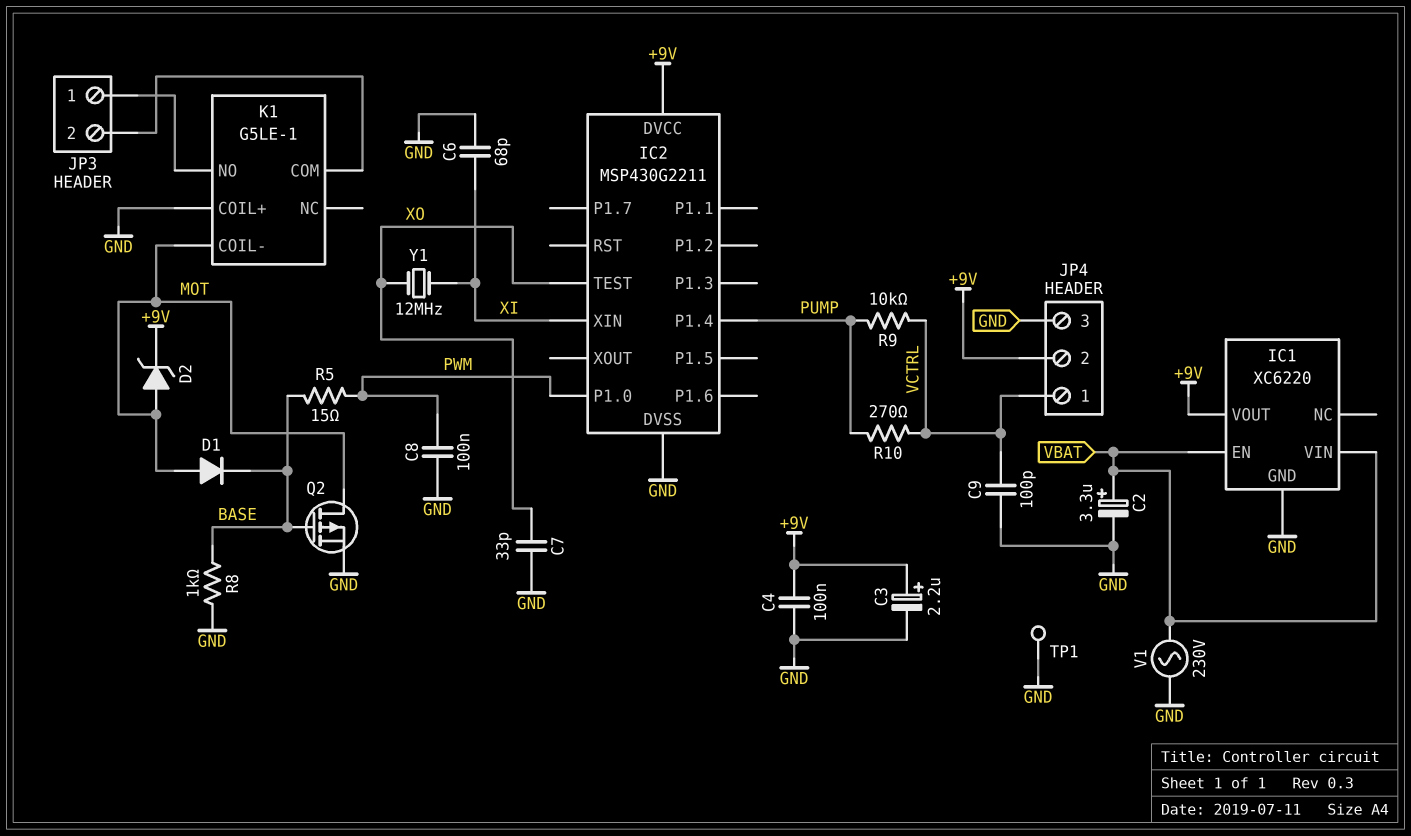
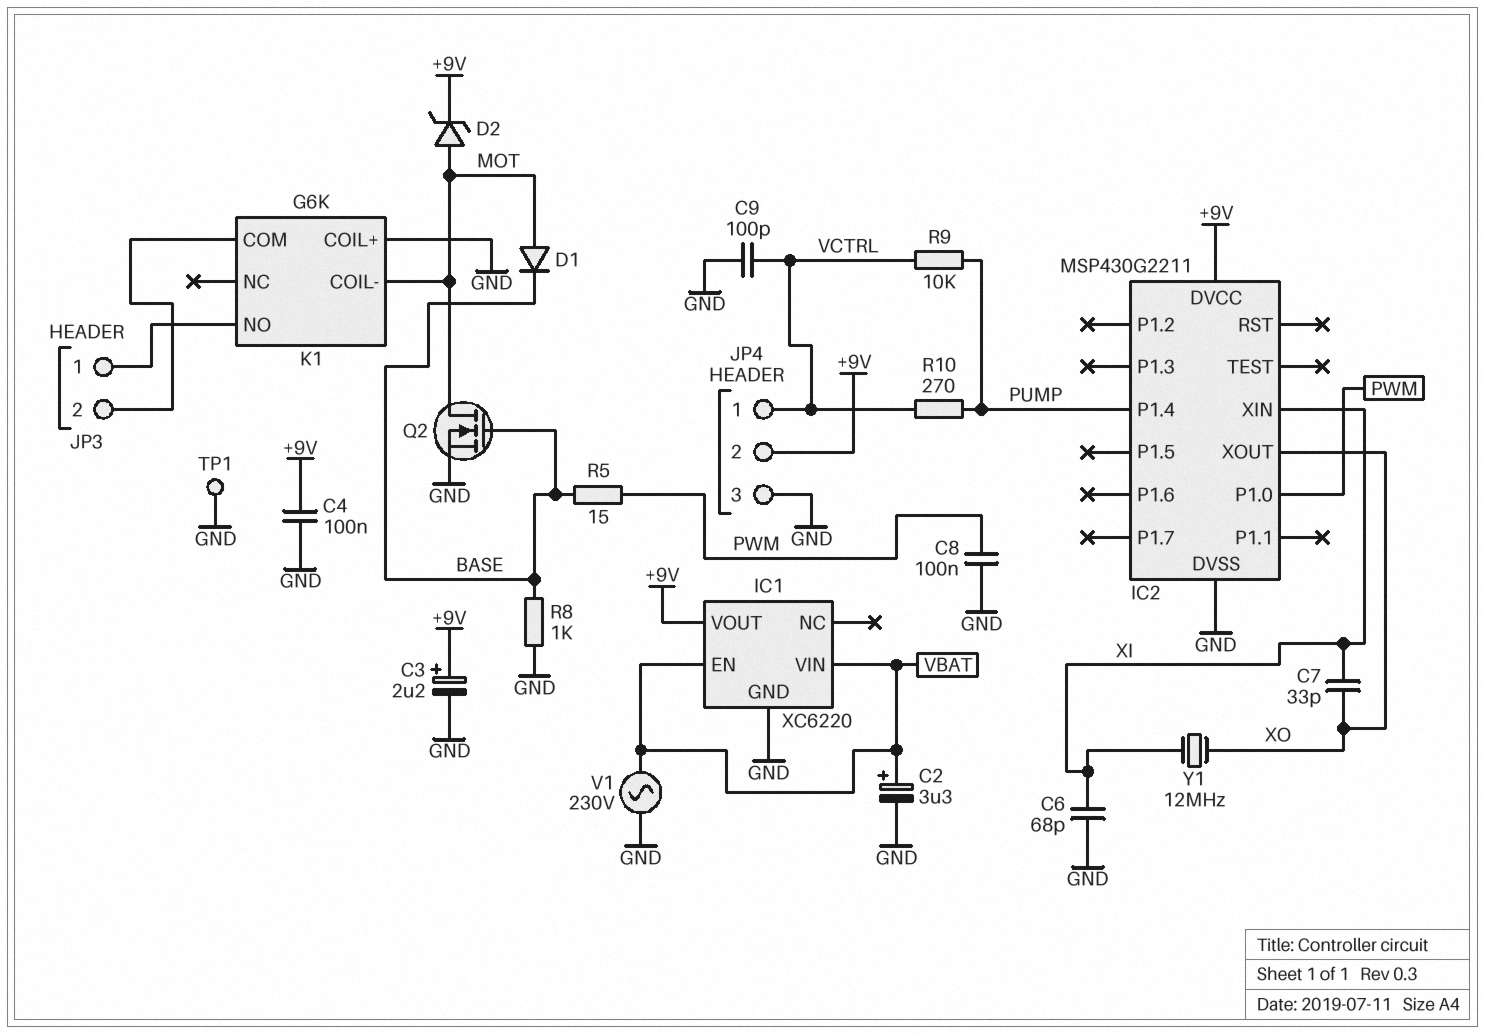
C7: 33pF (GND, XO) -> 33pF (XI, XO)
IC2 pin TEST: XO -> none
IC2 pin XOUT: none -> XO
K1: G5LE-1 -> G6K
Q2: PMOS (G BASE, D MOT, S GND) -> NMOS (G BASE, D MOT, S GND)

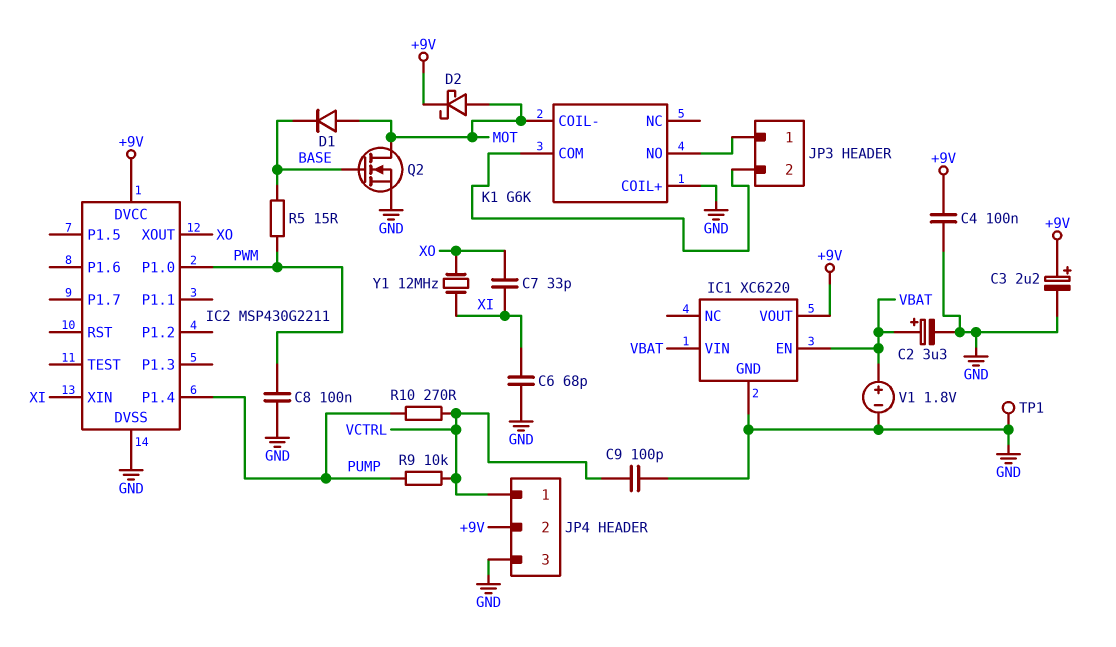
D2: zener (A MOT, K +9V) -> schottky (A MOT, K +9V)
R8: 1k (BASE, GND) -> none
V1: AC 230V (GND, VBAT) -> 1.8V (plus VBAT, minus GND)

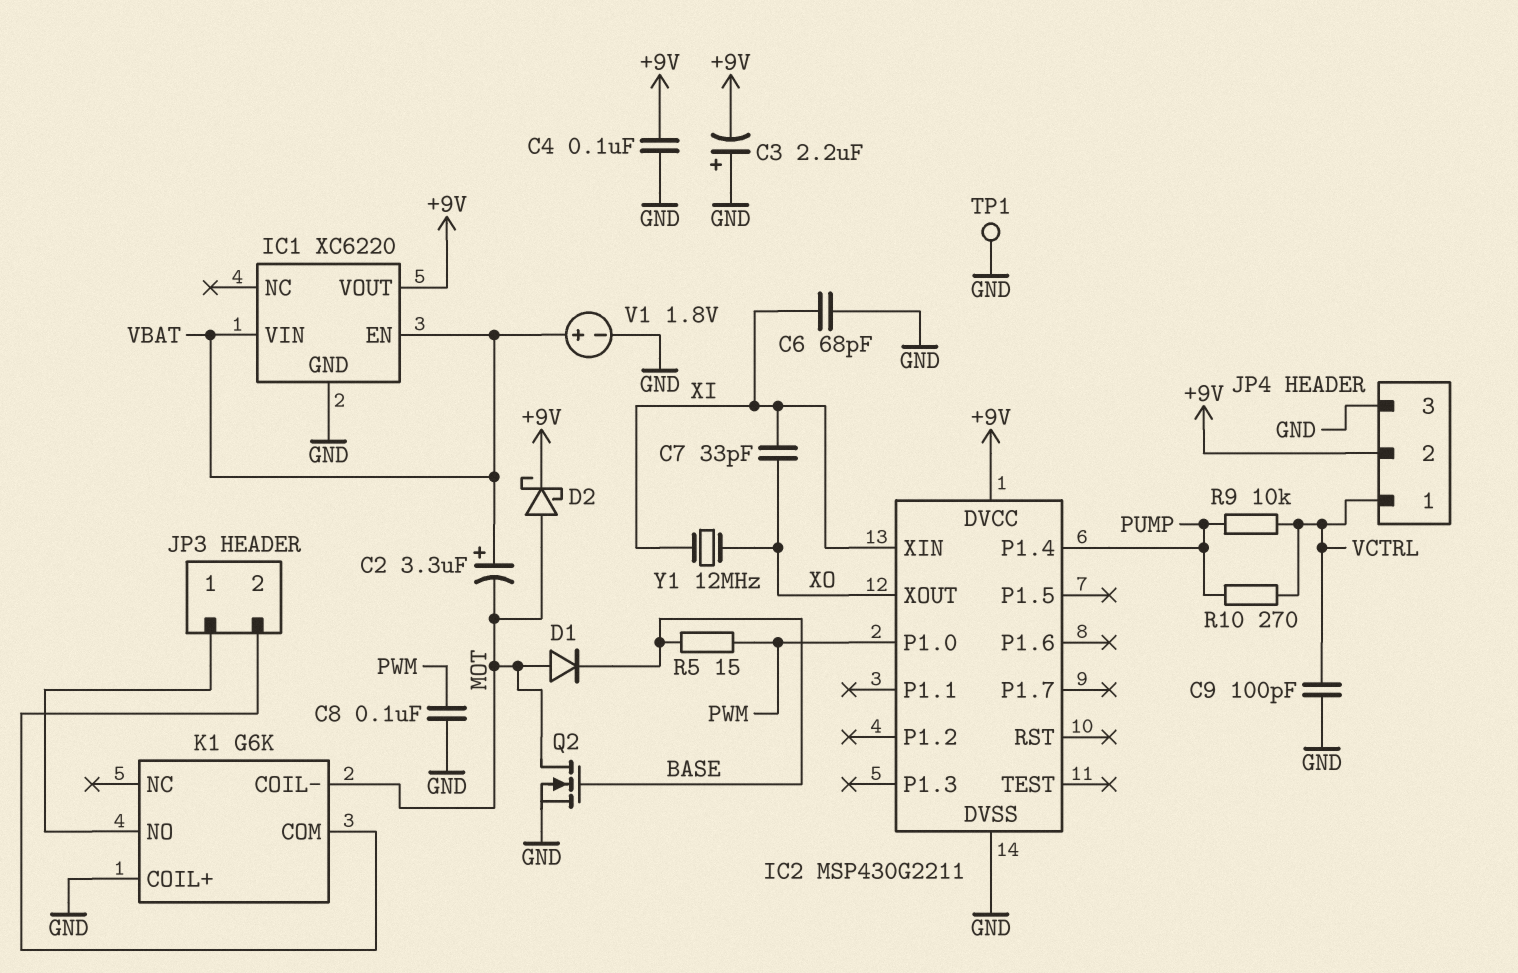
C2: 3.3uF (plus VBAT, minus GND) -> 3.3uF (plus VBAT, minus MOT)
C3: 2.2uF (plus +9V, minus GND) -> 2.2uF (plus GND, minus +9V)

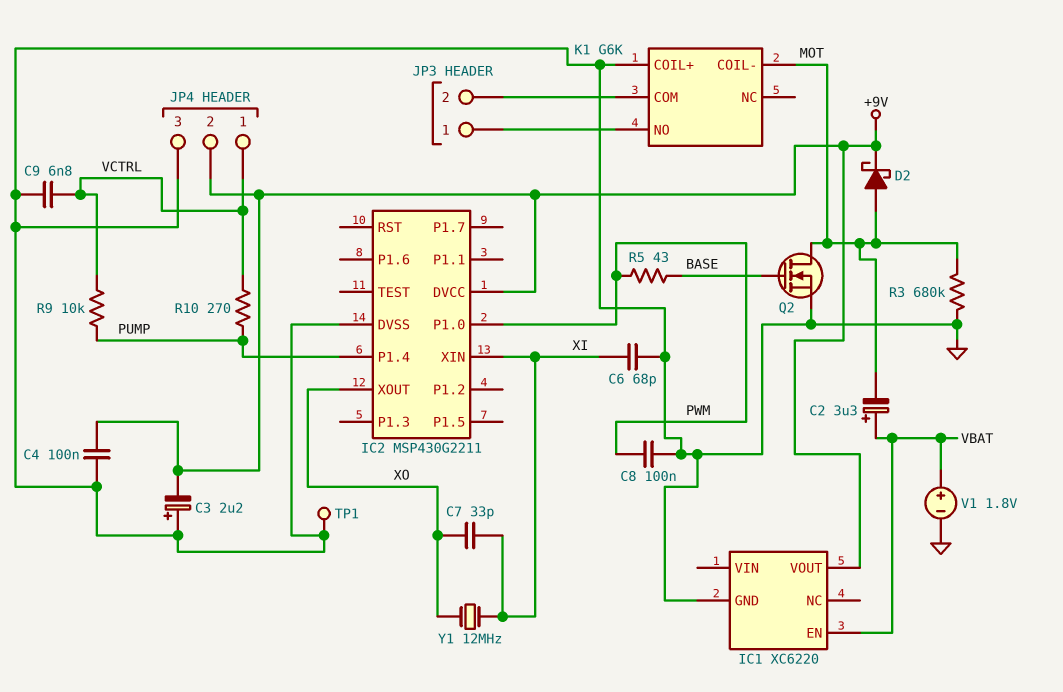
C9: 100pF (GND, VCTRL) -> 6.8nF (GND, VCTRL)
D1: diode (A MOT, K BASE) -> none
IC1 pin VIN: VBAT -> none
R3: none -> 680k (GND, MOT)
R5: 15 (BASE, PWM) -> 43 (BASE, PWM)

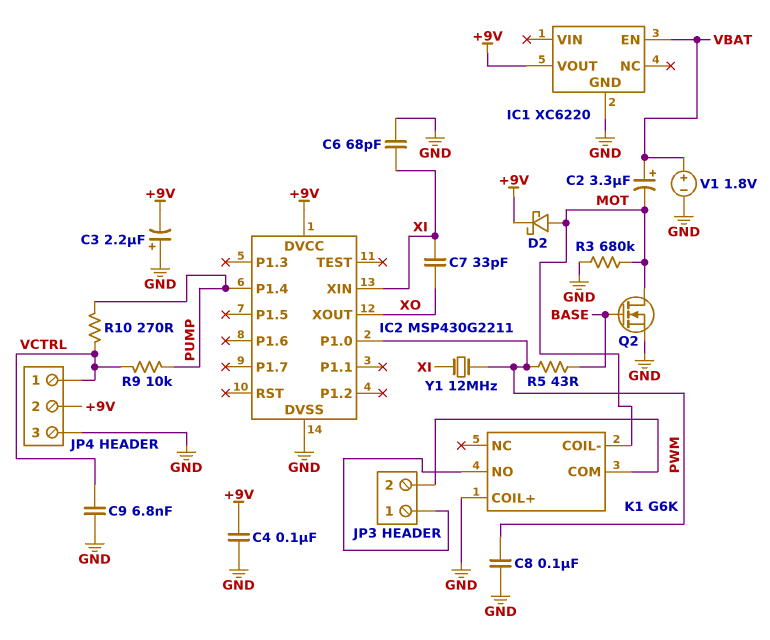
TP1: test point (GND) -> none
Y1: 12MHz (XI, XO) -> 12MHz (PWM, XI)

